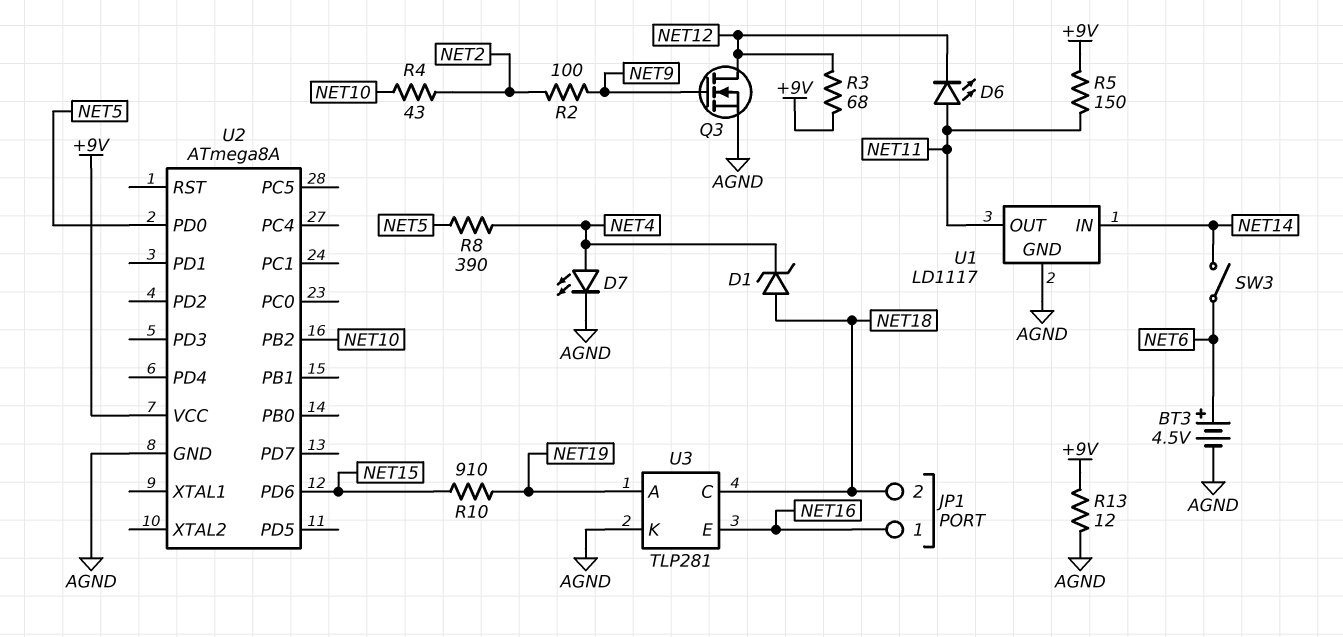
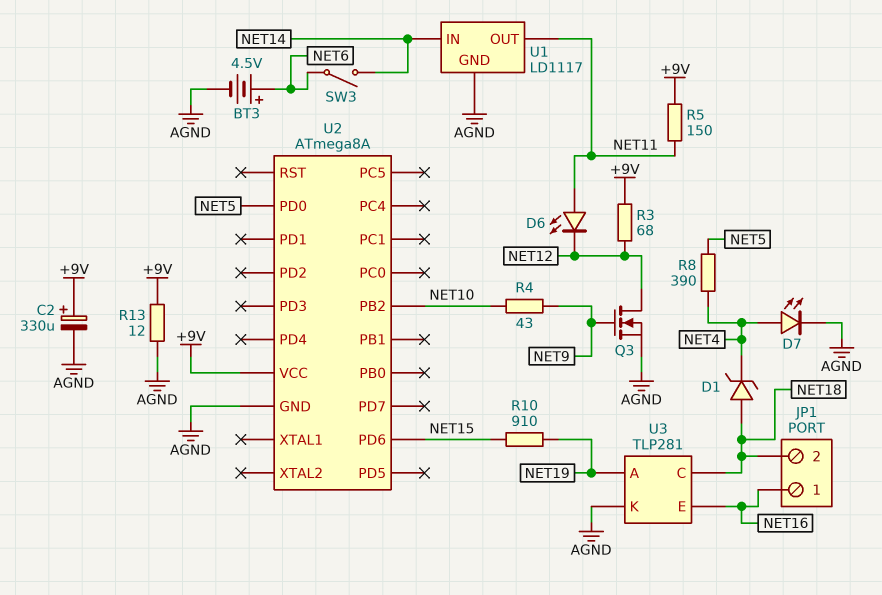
C2: none -> 330uF (plus +9V, minus AGND)
R2: 100 (NET2, NET9) -> none
R4: 43 (NET2, NET10) -> 43 (NET9, NET10)

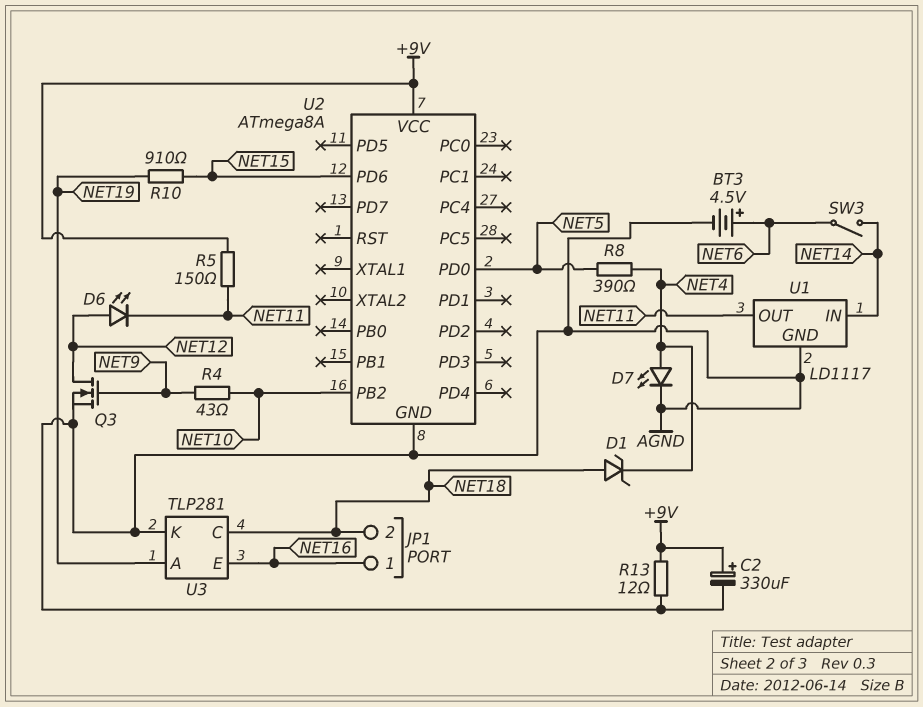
D6: LED (A NET11, K NET12) -> LED (A NET12, K NET11)
R3: 68 (+9V, NET12) -> none

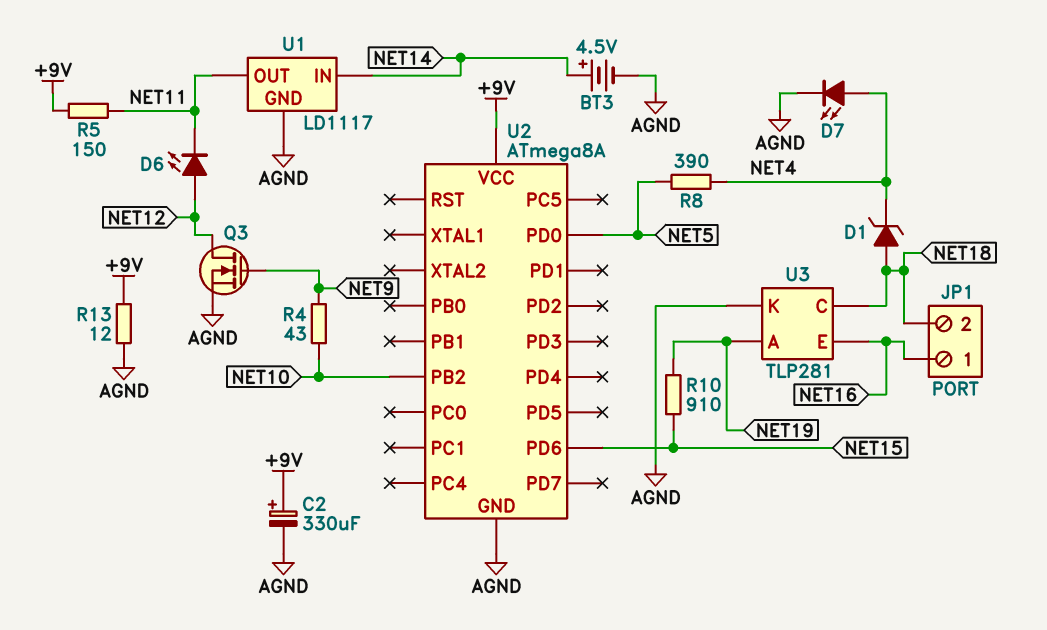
BT3: 4.5V (plus NET6, minus AGND) -> 4.5V (plus NET14, minus AGND)
SW3: switch (NET6, NET14) -> none

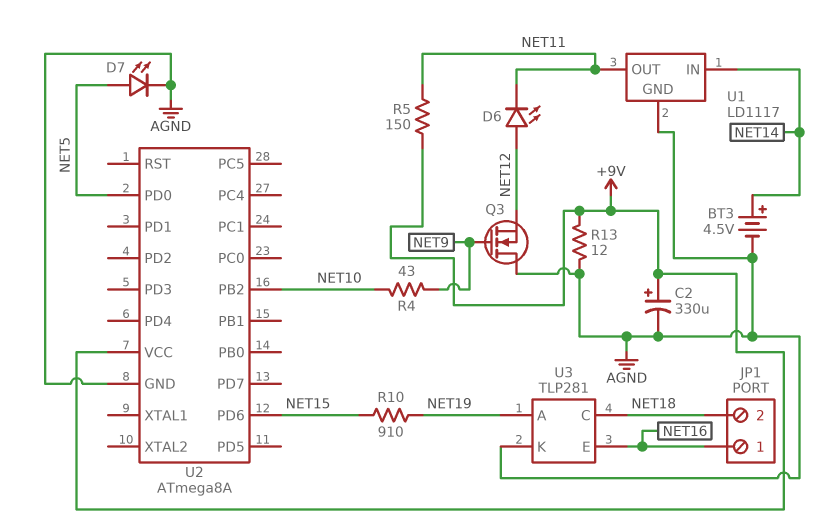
D1: zener (A NET18, K NET4) -> none
D7: LED (A NET4, K AGND) -> LED (A NET5, K AGND)
Q3: NMOS (G NET9, D NET12, S AGND) -> NMOS (G NET9, D AGND, S NET12)
R8: 390 (NET4, NET5) -> none

